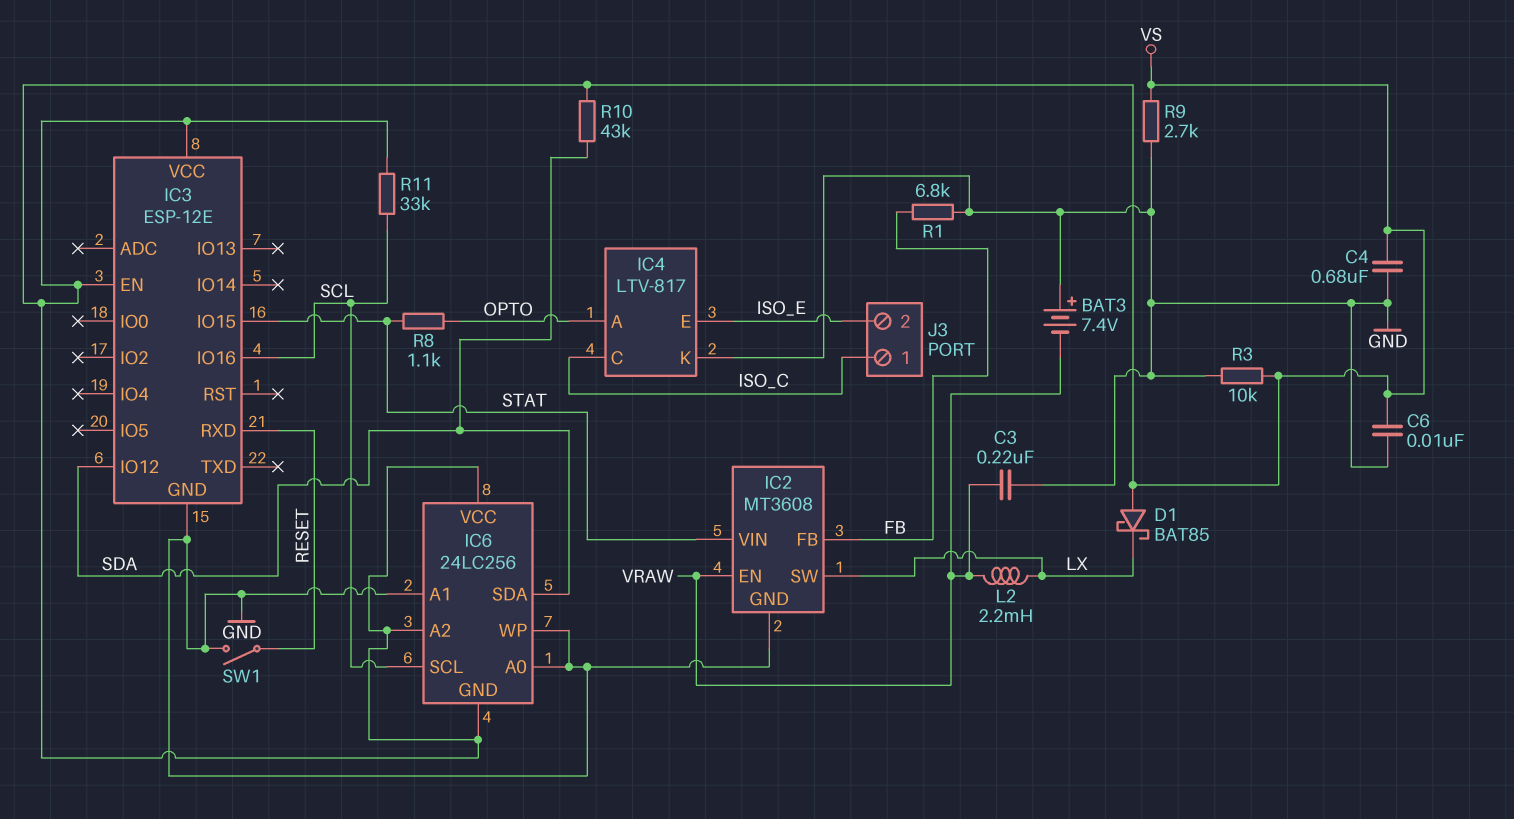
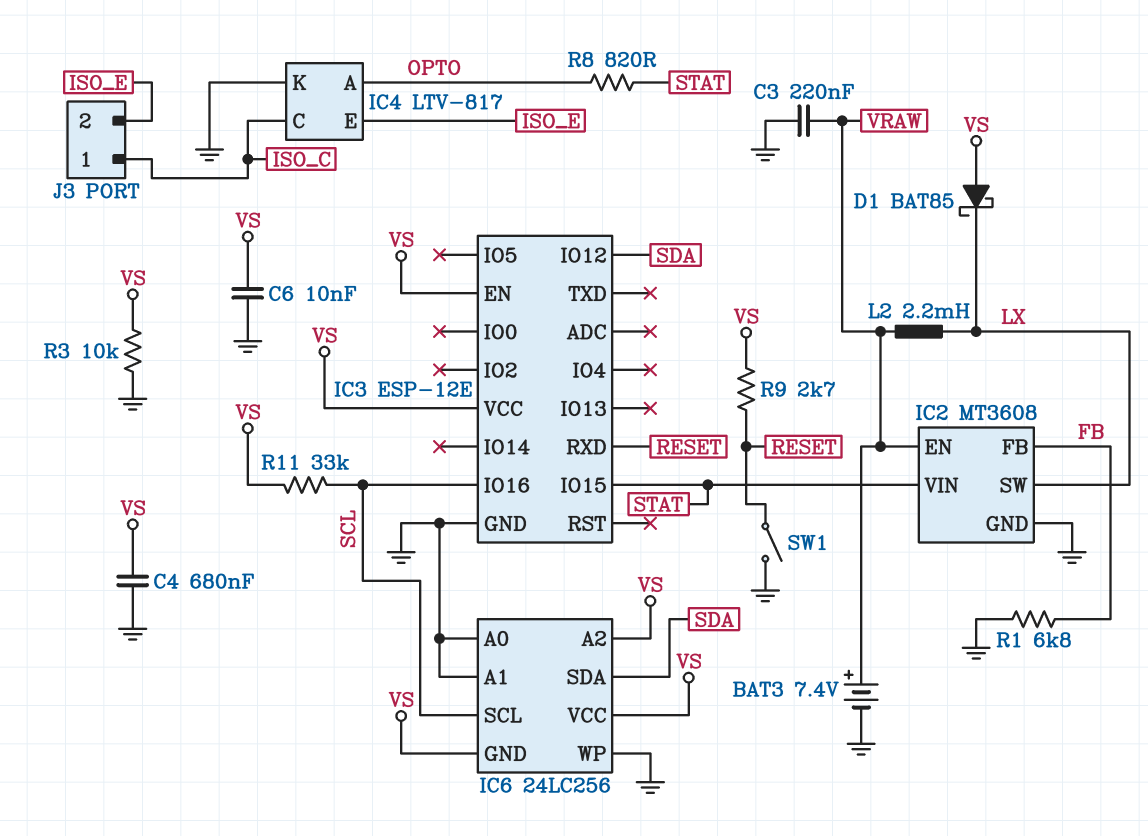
BAT3: 7.4V (plus GND, minus VRAW) -> 7.4V (plus VRAW, minus GND)
R8: 1.1k (OPTO, STAT) -> 820 (OPTO, STAT)
R9: 2.7k (GND, VS) -> 2.7k (RESET, VS)
R10: 43k (SDA, VS) -> none

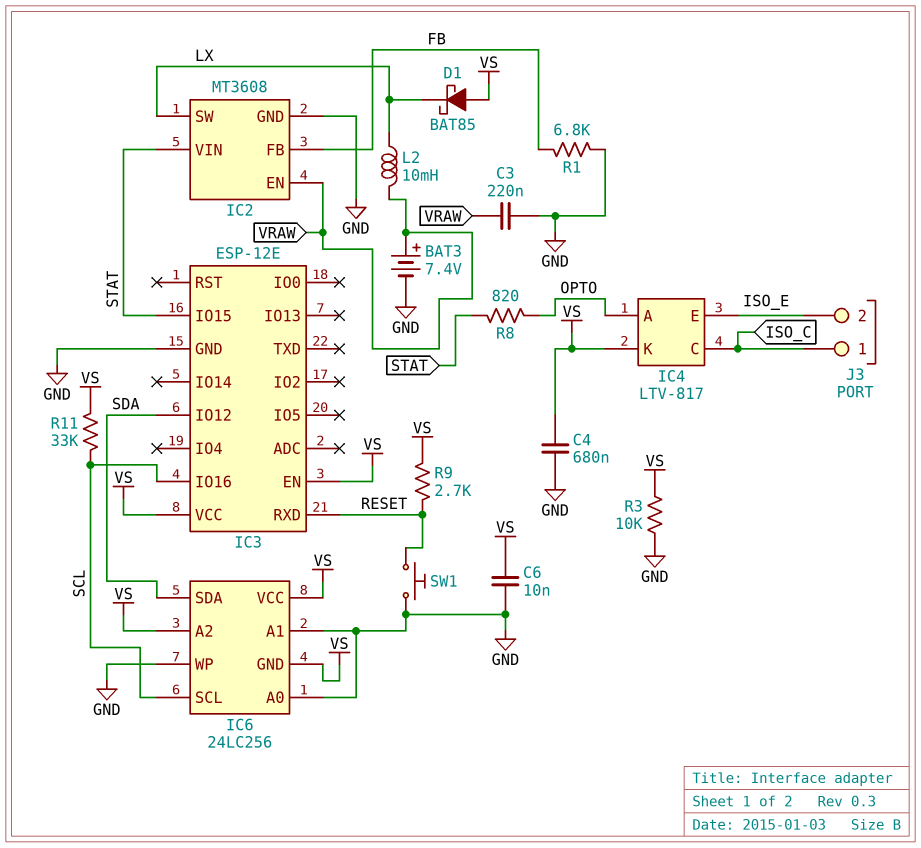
IC4 pin K: GND -> VS
L2: 2.2mH (LX, VRAW) -> 10mH (LX, VRAW)
SW1: switch (GND, RESET) -> button (GND, RESET)

